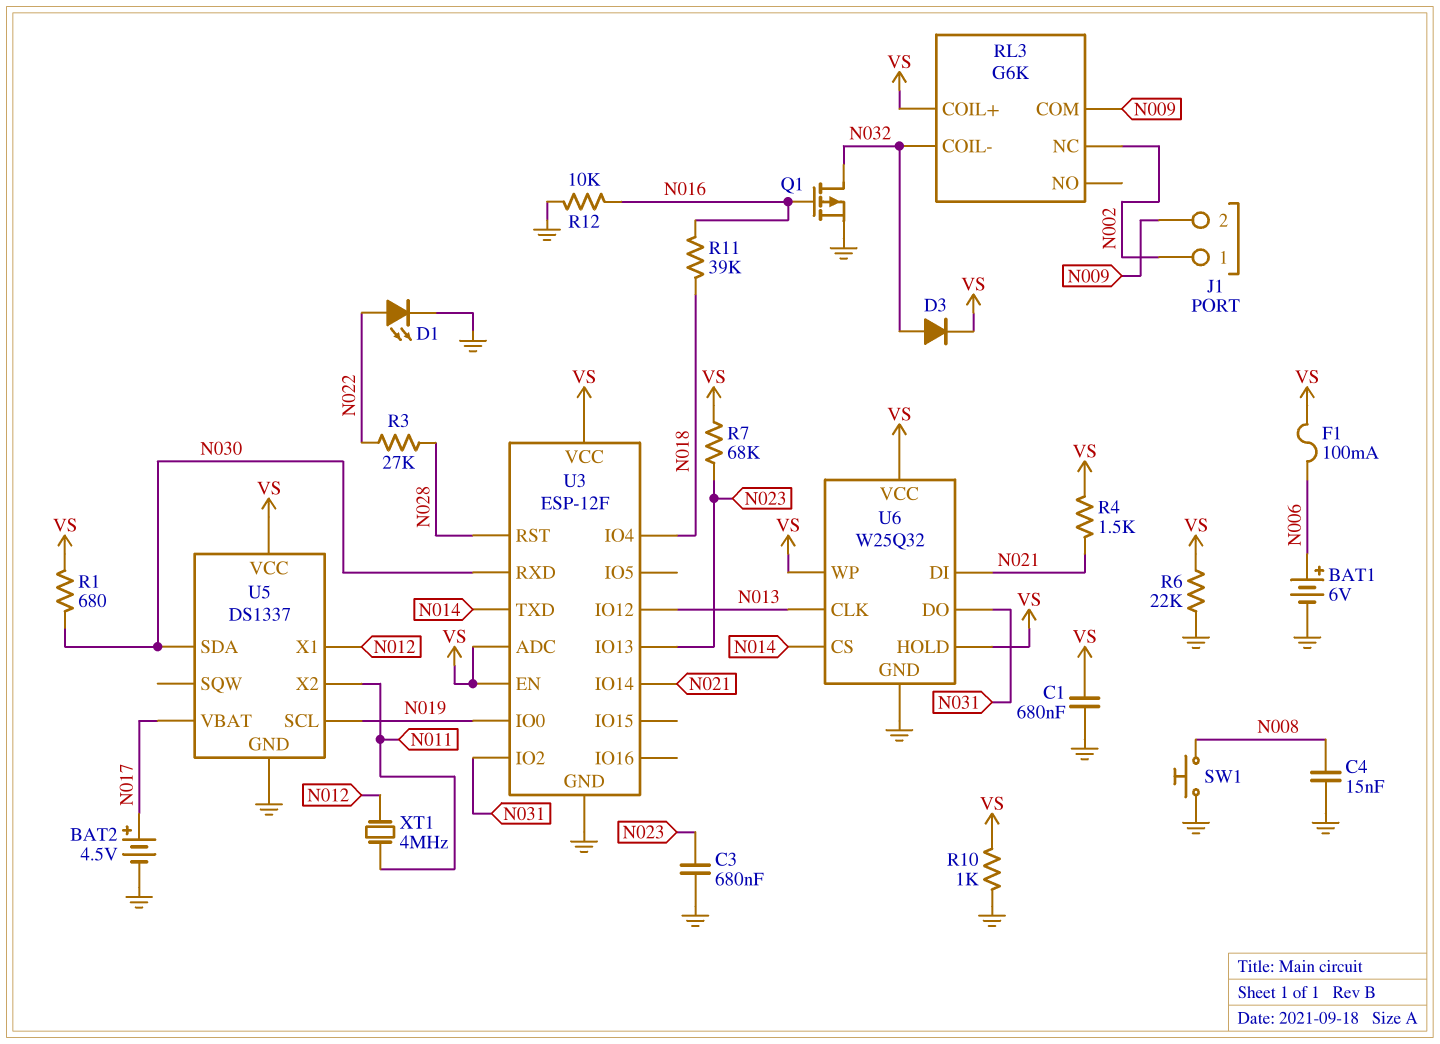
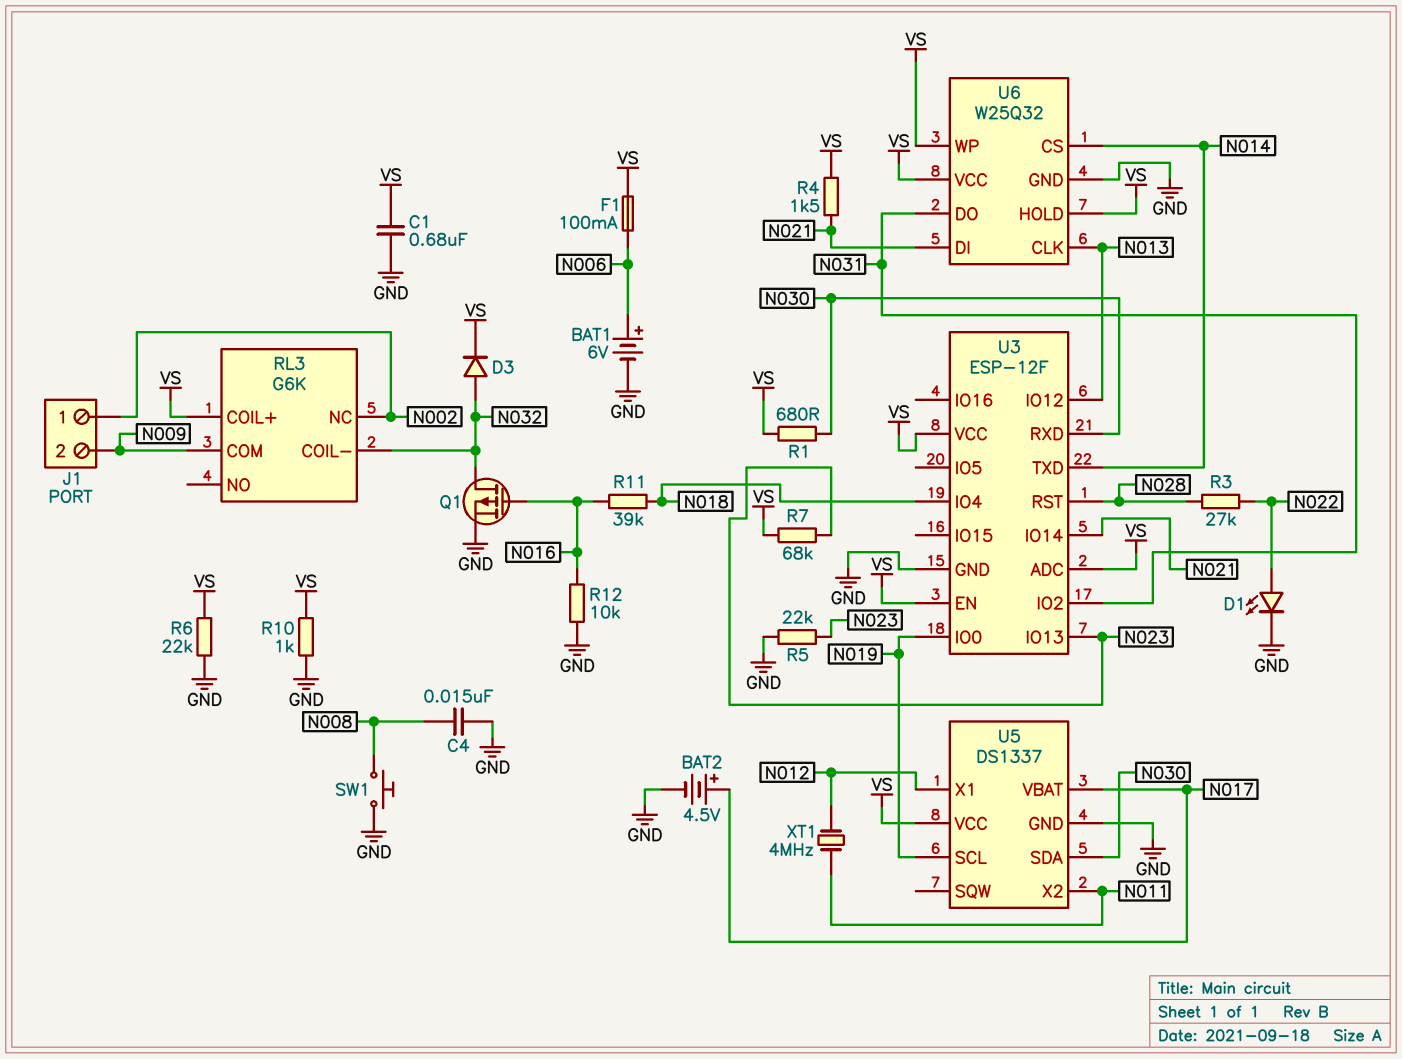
C3: 680nF (GND, N023) -> none
R5: none -> 22k (GND, N023)

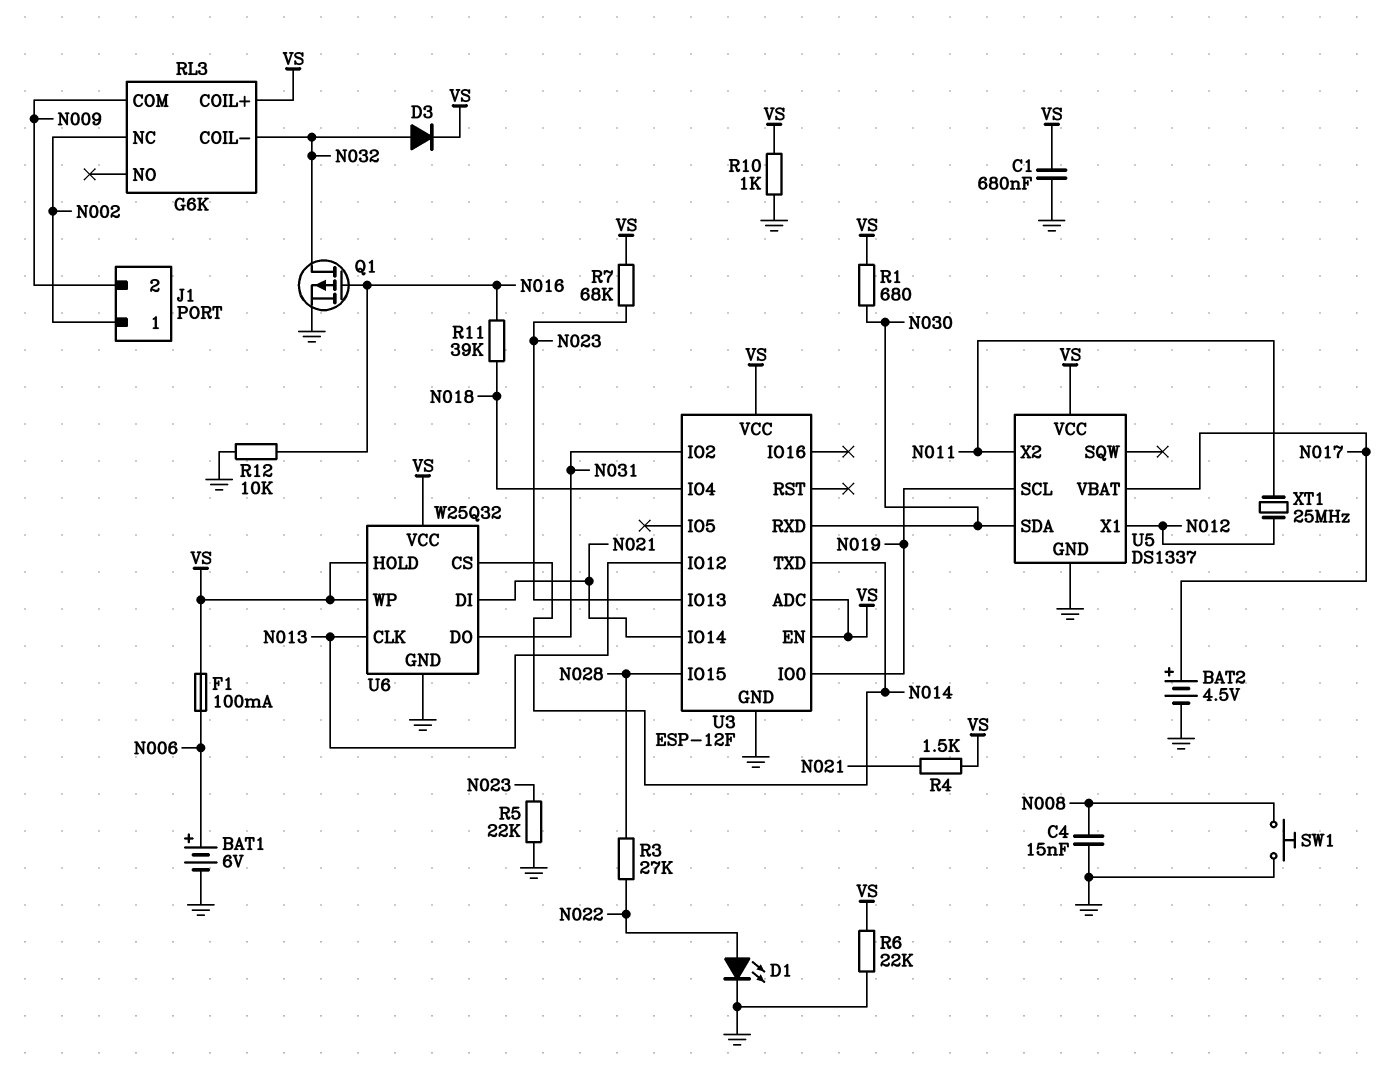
U3 pin IO15: none -> N028
U3 pin RST: N028 -> none
XT1: 4MHz (N011, N012) -> 25MHz (N011, N012)

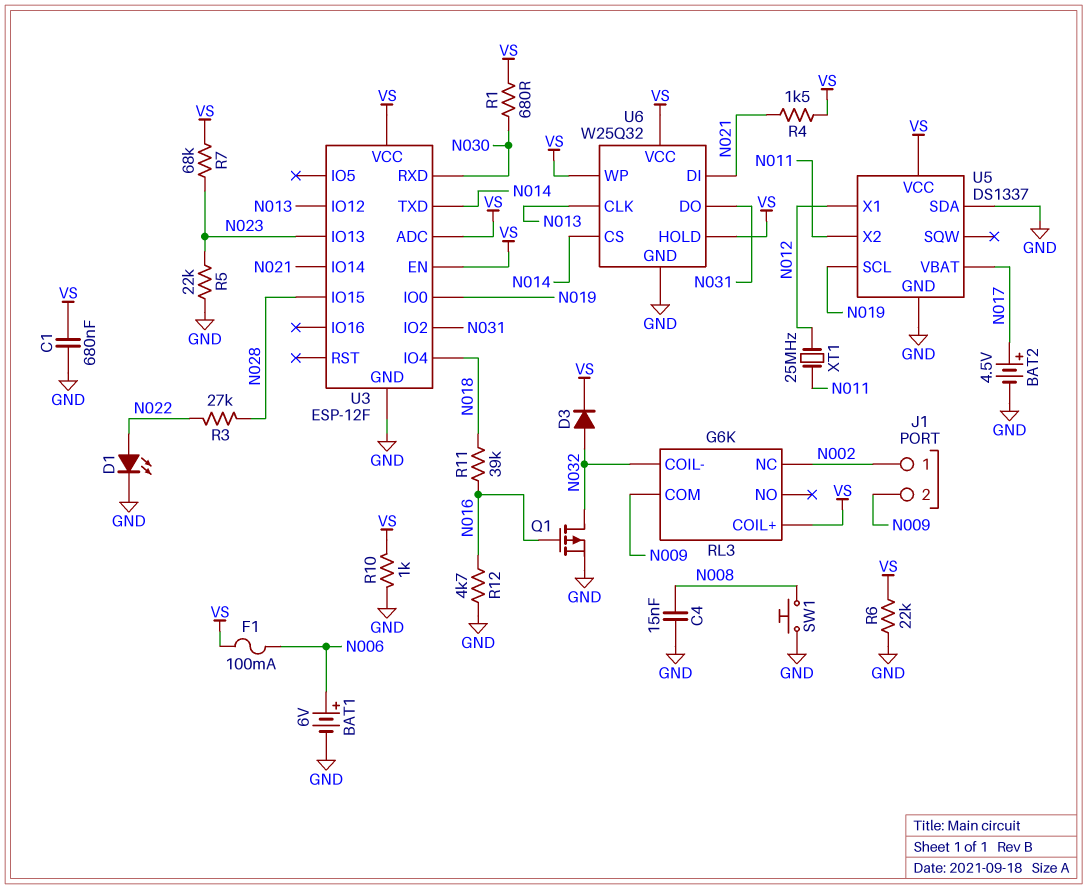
R12: 10k (GND, N016) -> 4.7k (GND, N016)
U5 pin SDA: N030 -> GND

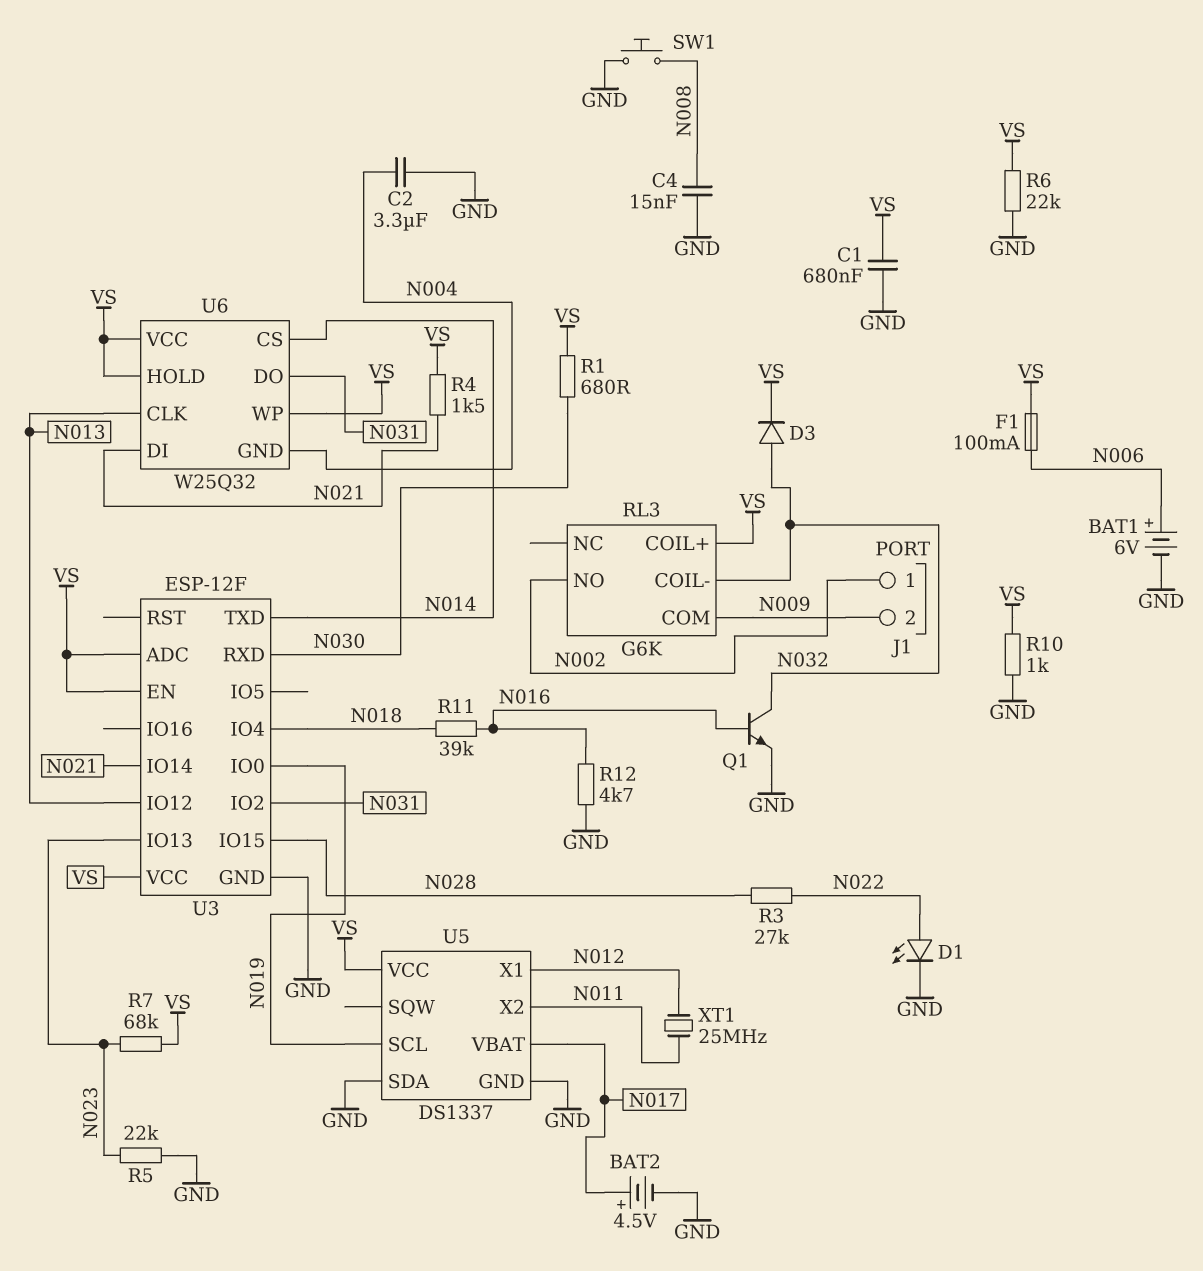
C2: none -> 3.3uF (GND, N004)
Q1: PMOS (G N016, D N032, S GND) -> NPN (B N016, C N032, E GND)
RL3 pin NC: N002 -> none
RL3 pin NO: none -> N002
U6 pin GND: GND -> N004

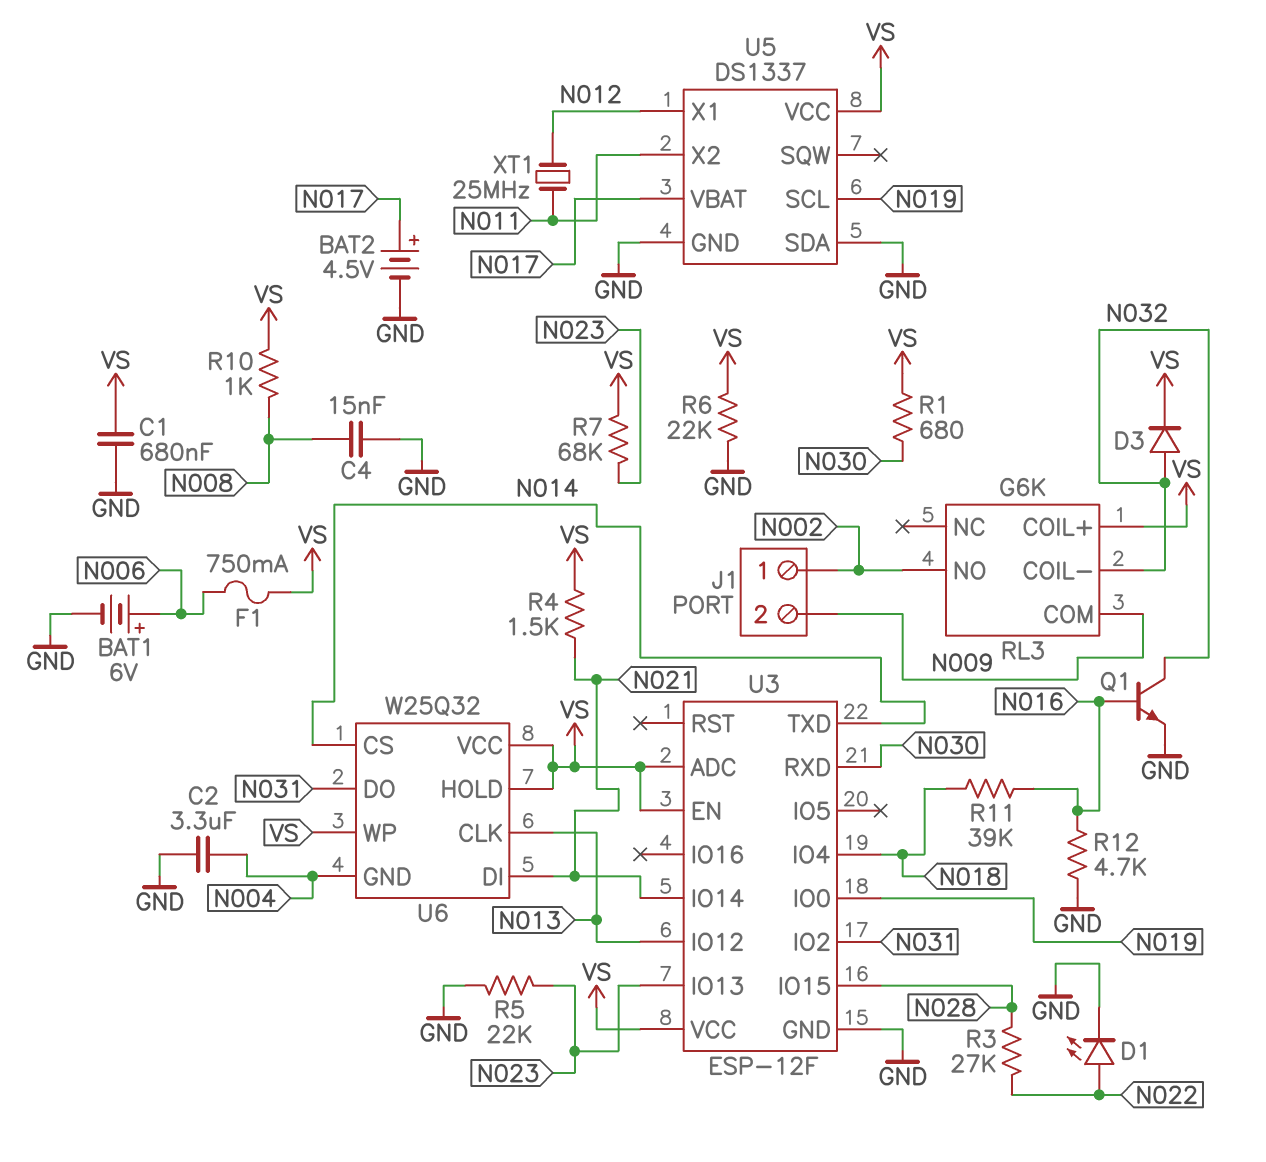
F1: 100mA (N006, VS) -> 750mA (N006, VS)
R10: 1k (GND, VS) -> 1k (N008, VS)
SW1: button (GND, N008) -> none

